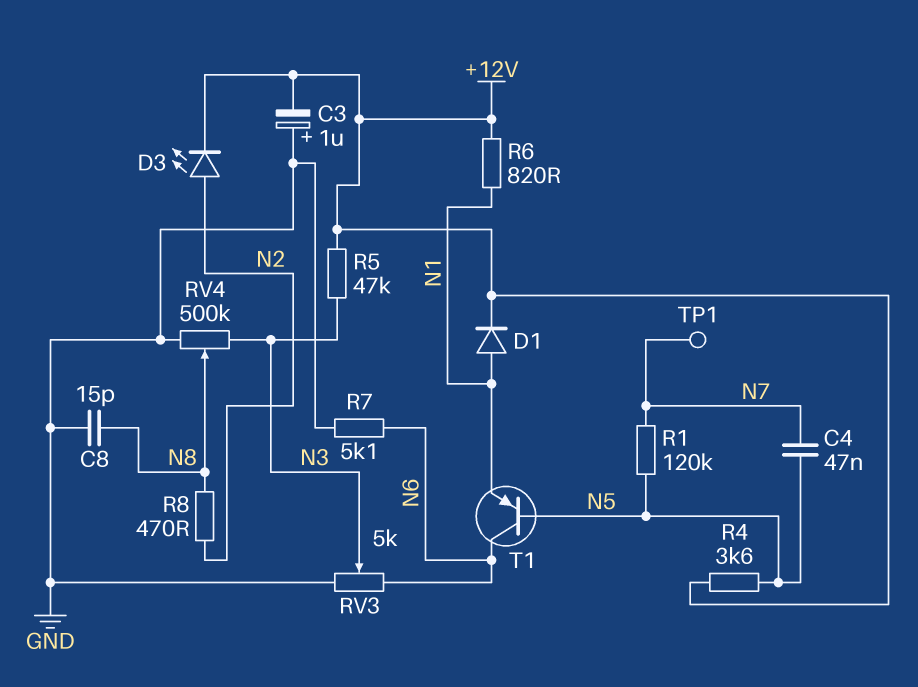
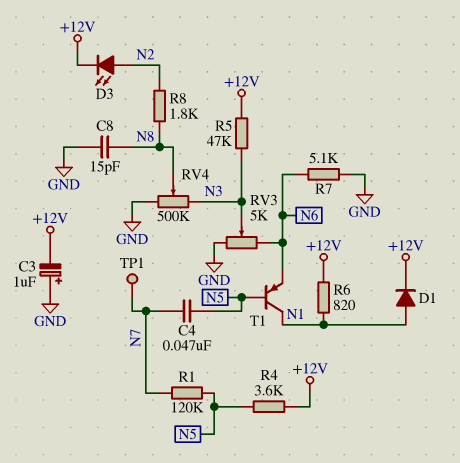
R8: 470 (N2, N8) -> 1.8k (N2, N8)
T1: PNP (B N5, C N6, E N1) -> PNP (B N5, C N1, E N6)

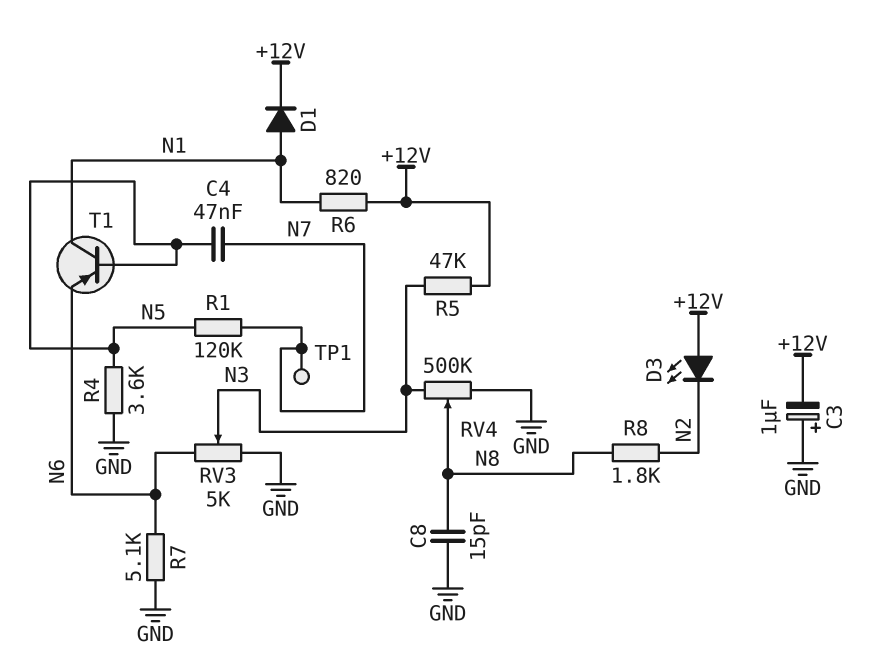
D3: LED (A N2, K +12V) -> LED (A +12V, K N2)
R4: 3.6k (+12V, N5) -> 3.6k (GND, N5)

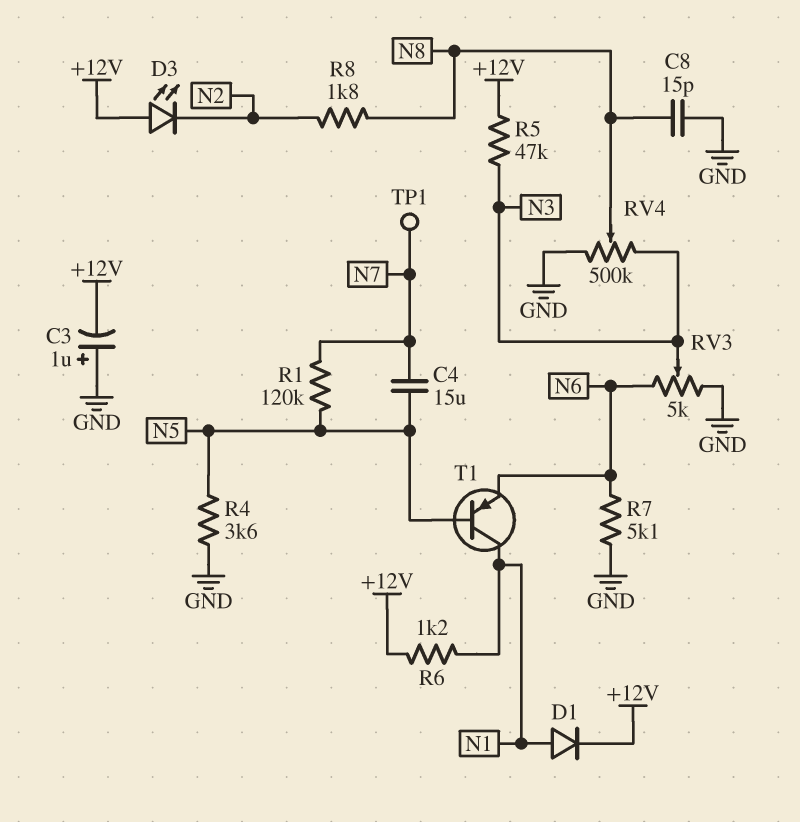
C4: 47nF (N5, N7) -> 15uF (N5, N7)
R6: 820 (+12V, N1) -> 1.2k (+12V, N1)

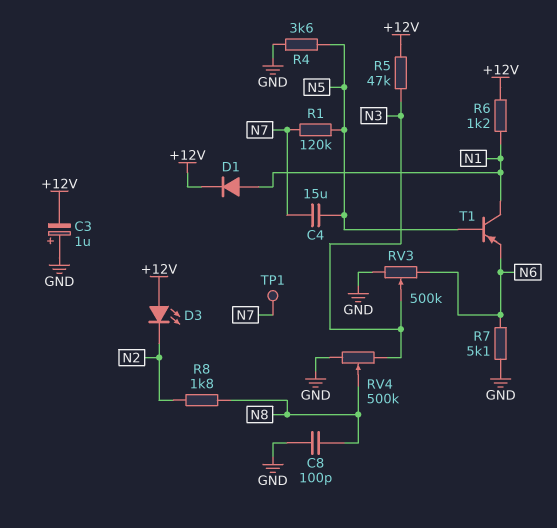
C8: 15pF (GND, N8) -> 100pF (GND, N8)
RV3: 5k (GND, N6, wiper N3) -> 500k (GND, N6, wiper N3)

